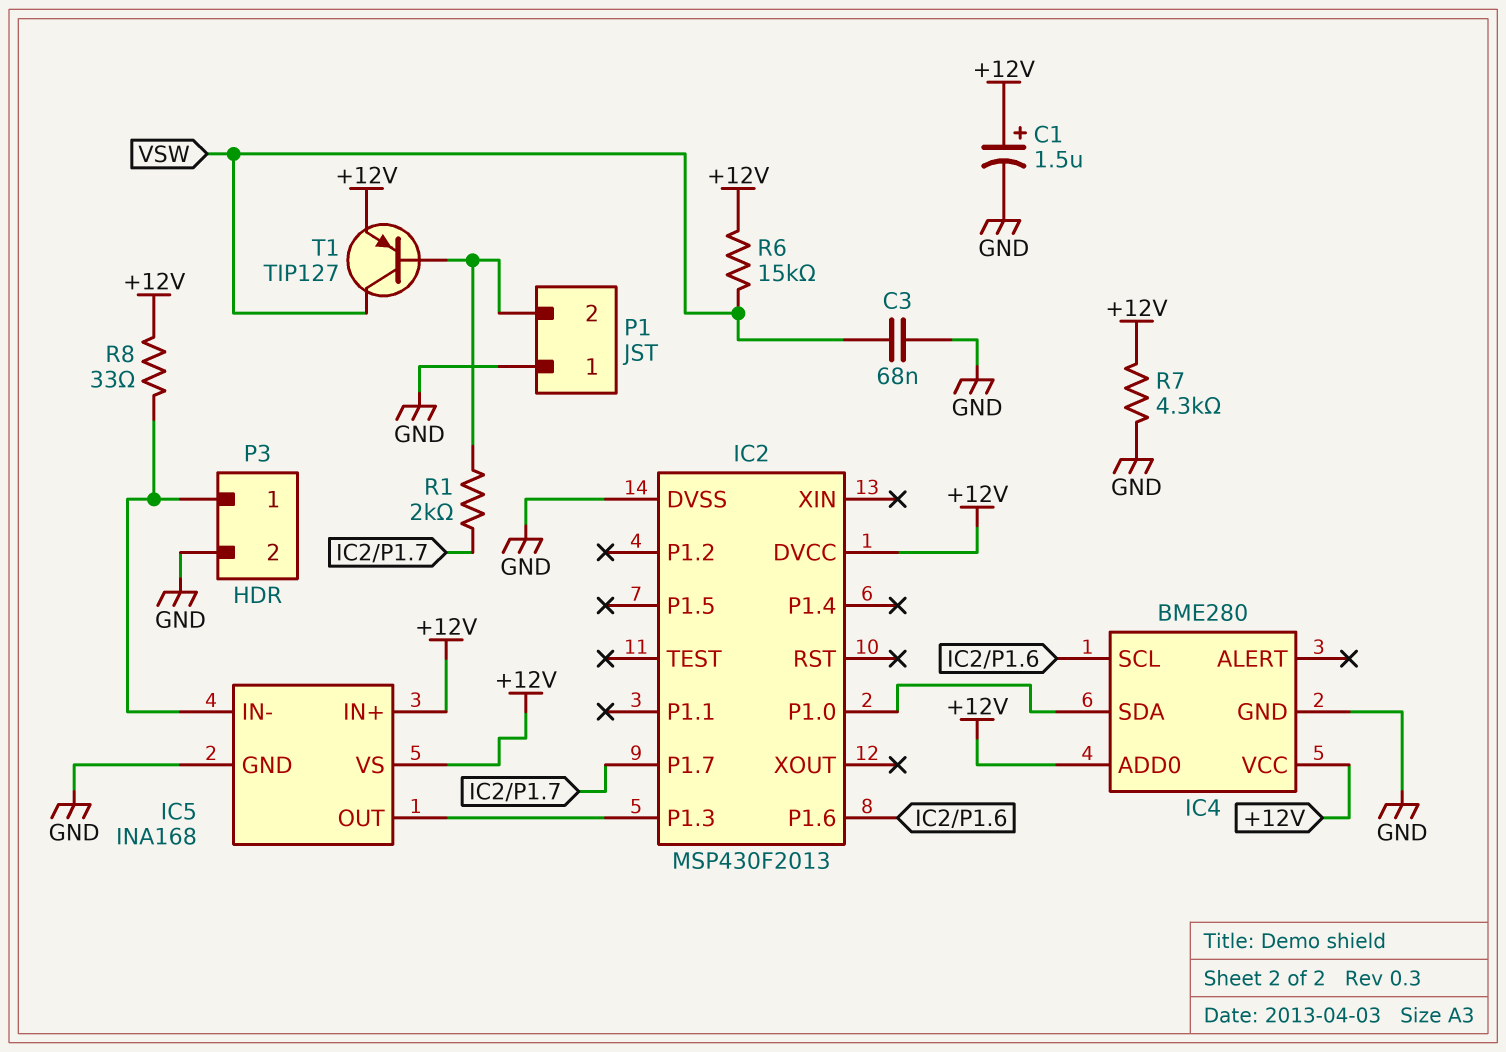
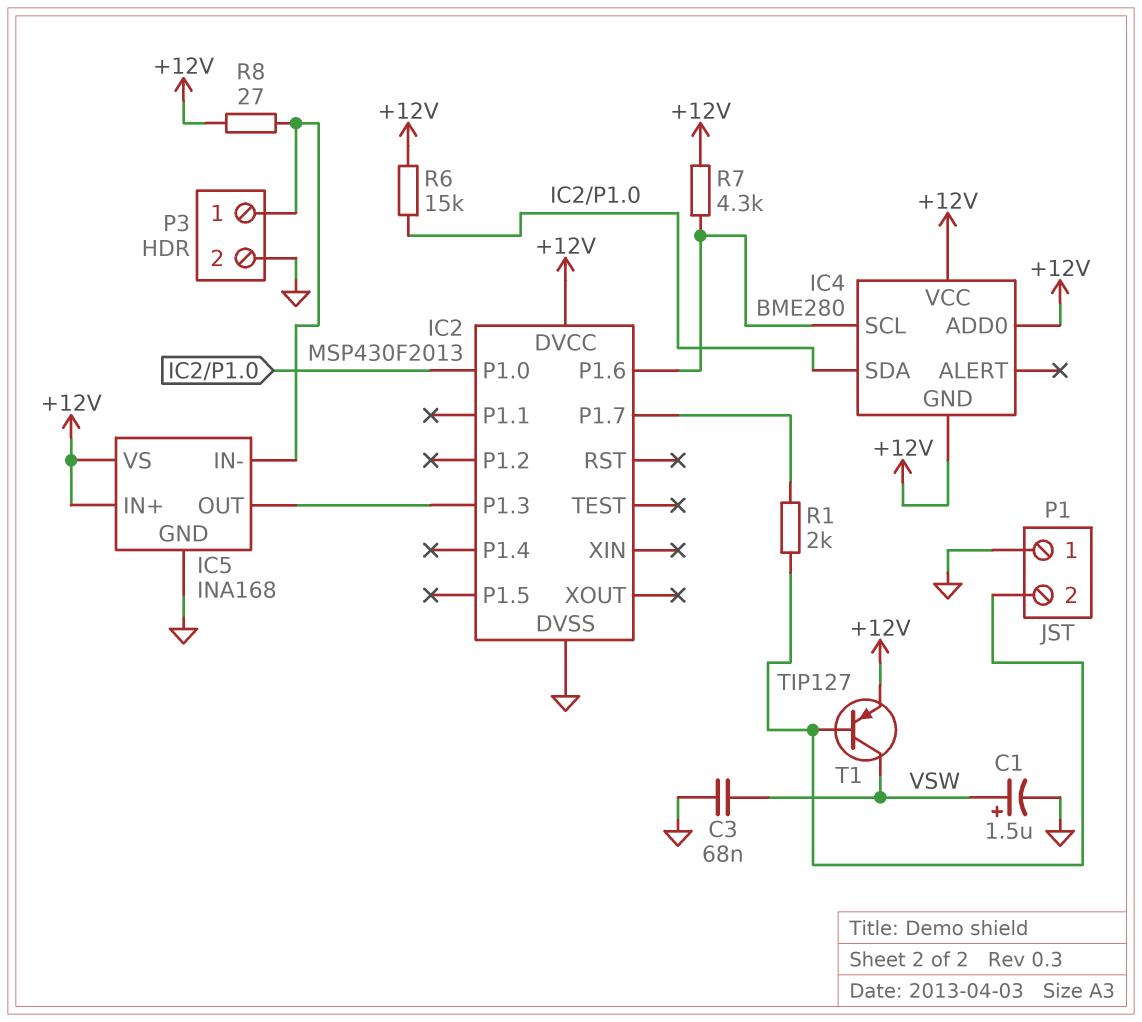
C1: 1.5uF (plus +12V, minus GND) -> 1.5uF (plus VSW, minus GND)
IC4 pin GND: GND -> +12V
R6: 15k (+12V, VSW) -> 15k (+12V, IC2/P1.0)
R7: 4.3k (+12V, GND) -> 4.3k (+12V, IC2/P1.6)
R8: 33 (+12V, IC5/IN-) -> 27 (+12V, IC5/IN-)

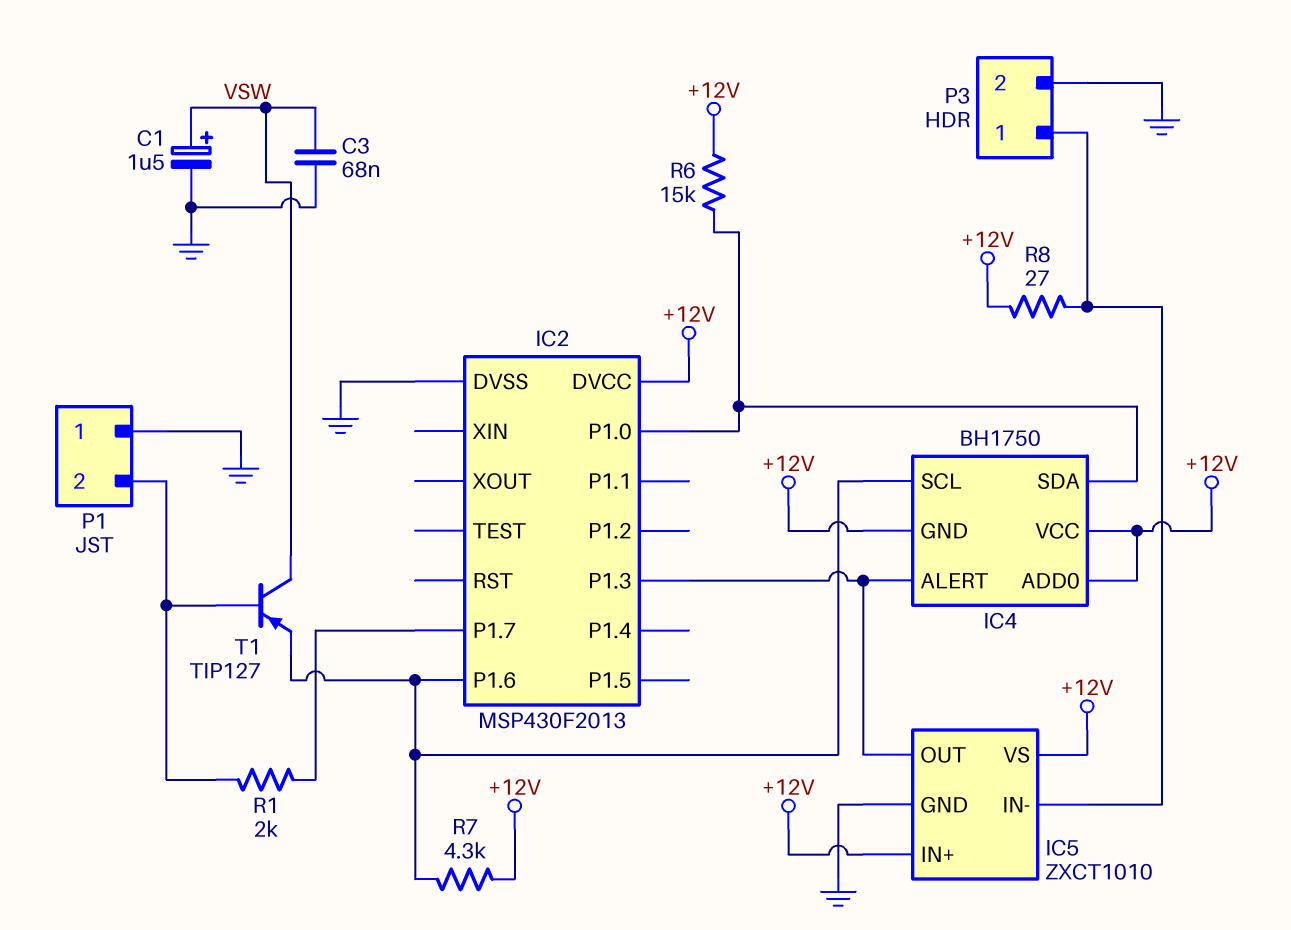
IC4: BME280 -> BH1750
IC4 pin ALERT: none -> IC2/P1.3
IC5: INA168 -> ZXCT1010
T1: PNP TIP127 (B P1/2, C VSW, E +12V) -> PNP TIP127 (B P1/2, C VSW, E IC2/P1.6)

